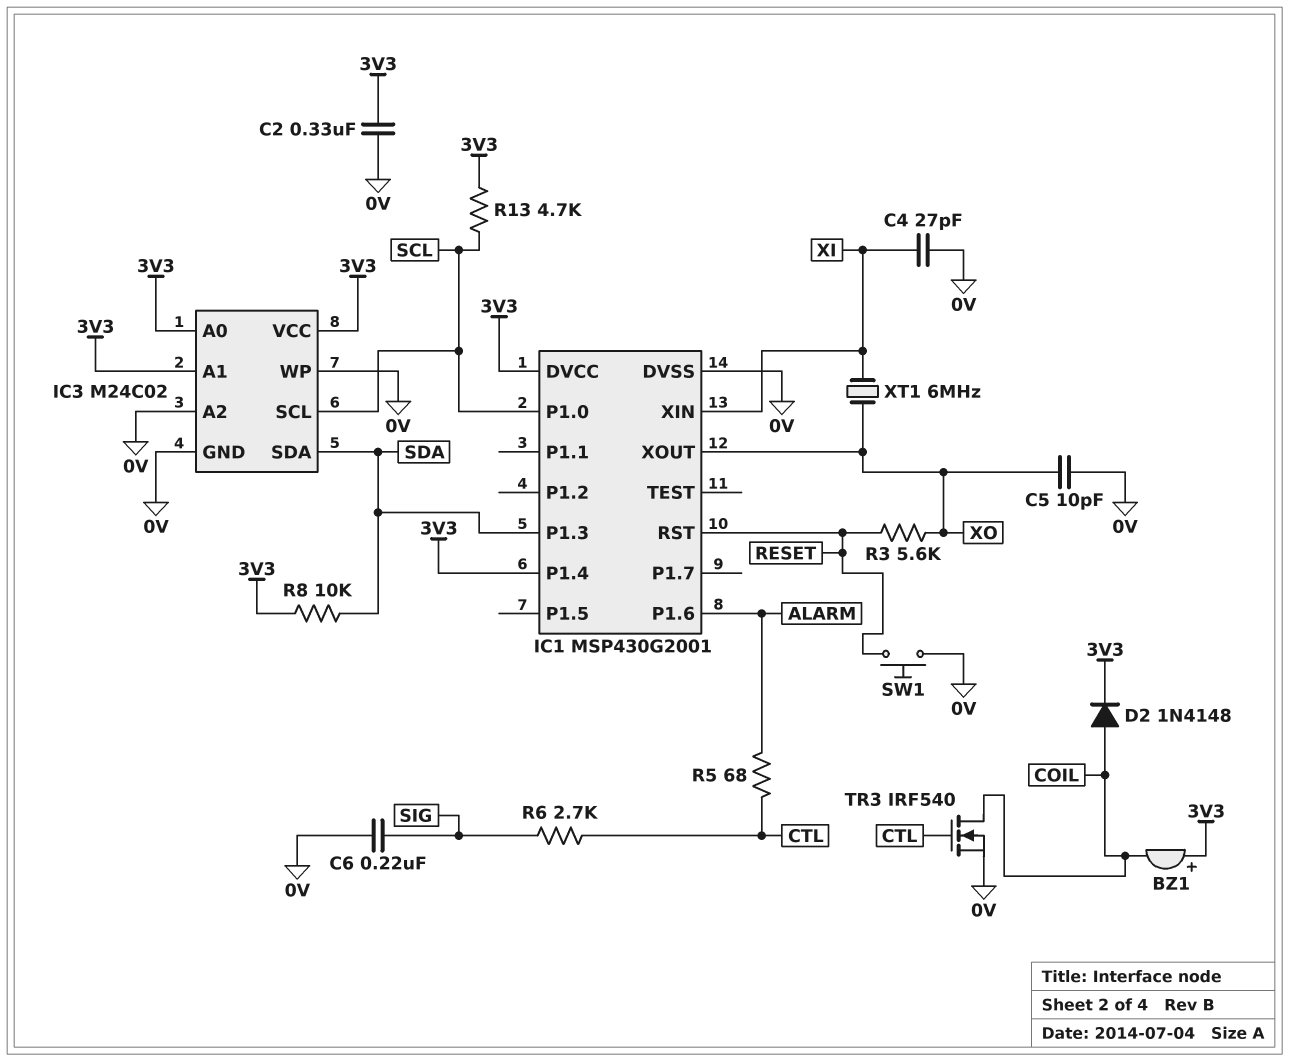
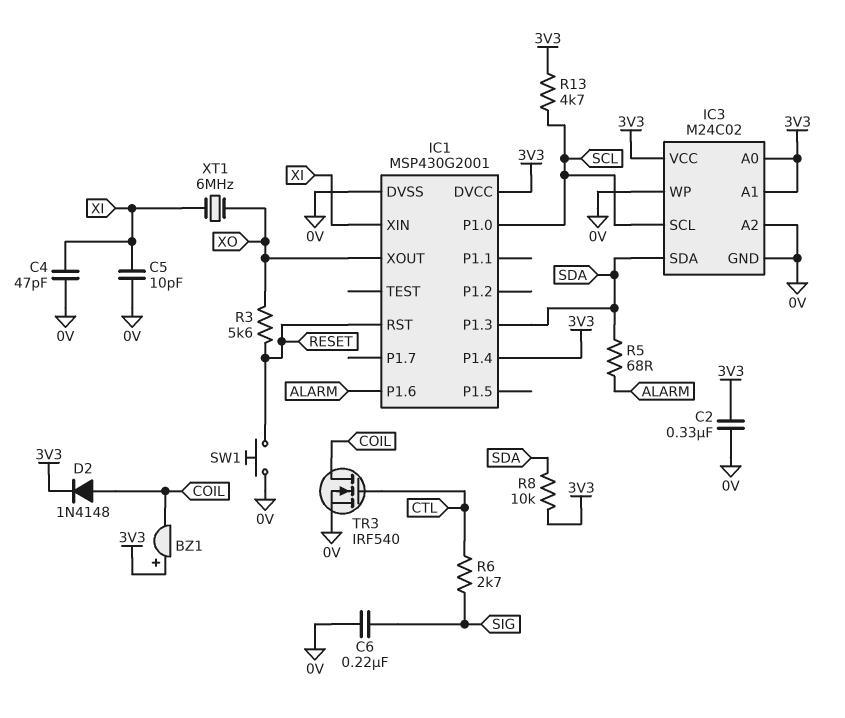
C4: 27pF (0V, XI) -> 47pF (0V, XI)
C5: 10pF (0V, XO) -> 10pF (0V, XI)
R5: 68 (ALARM, CTL) -> 68 (ALARM, SDA)

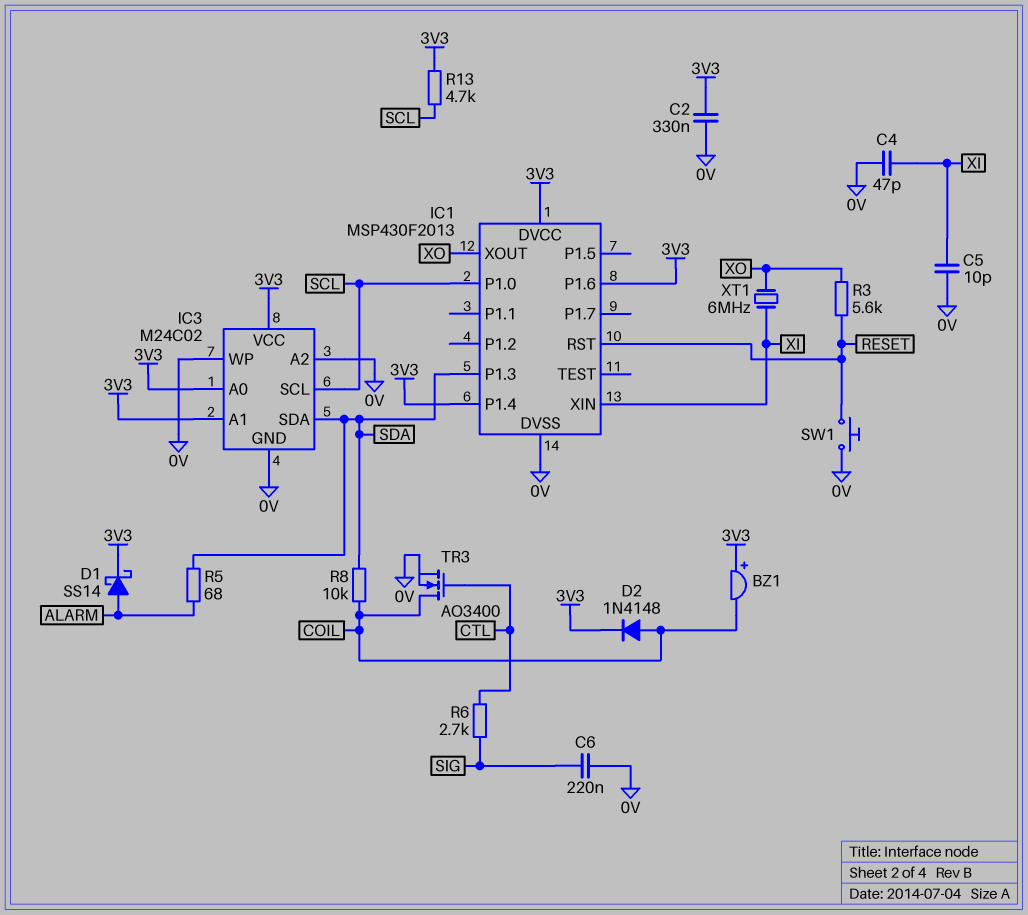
D1: none -> schottky SS14 (A ALARM, K 3V3)
IC1: MSP430G2001 -> MSP430F2013
IC1 pin P1.6: ALARM -> 3V3
R8: 10k (3V3, SDA) -> 10k (COIL, SDA)
TR3: NMOS IRF540 (G CTL, D COIL, S 0V) -> NMOS AO3400 (G CTL, D COIL, S 0V)

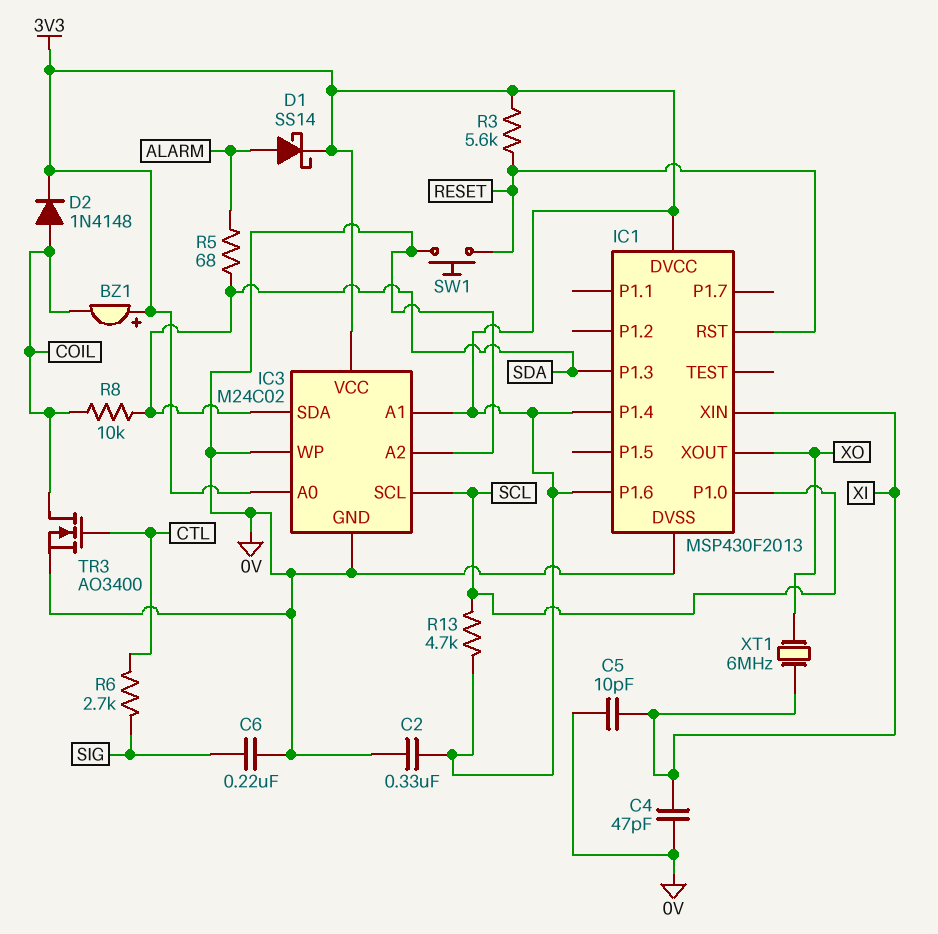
R3: 5.6k (RESET, XO) -> 5.6k (3V3, RESET)

